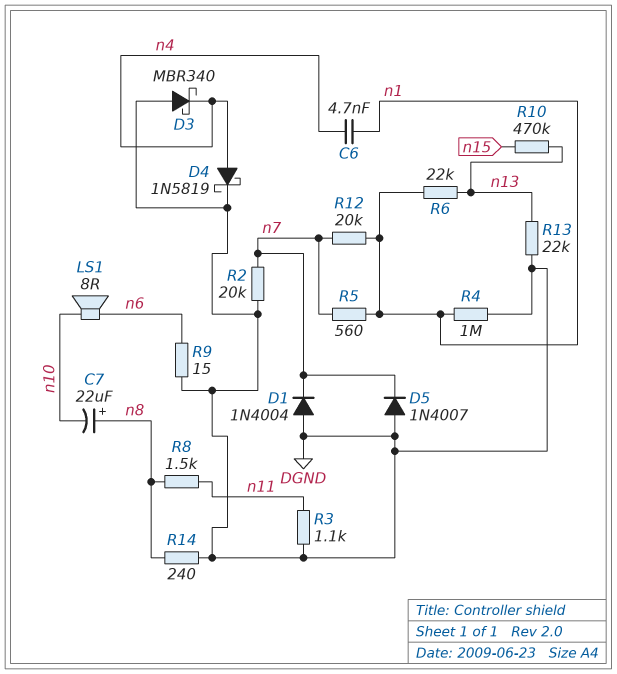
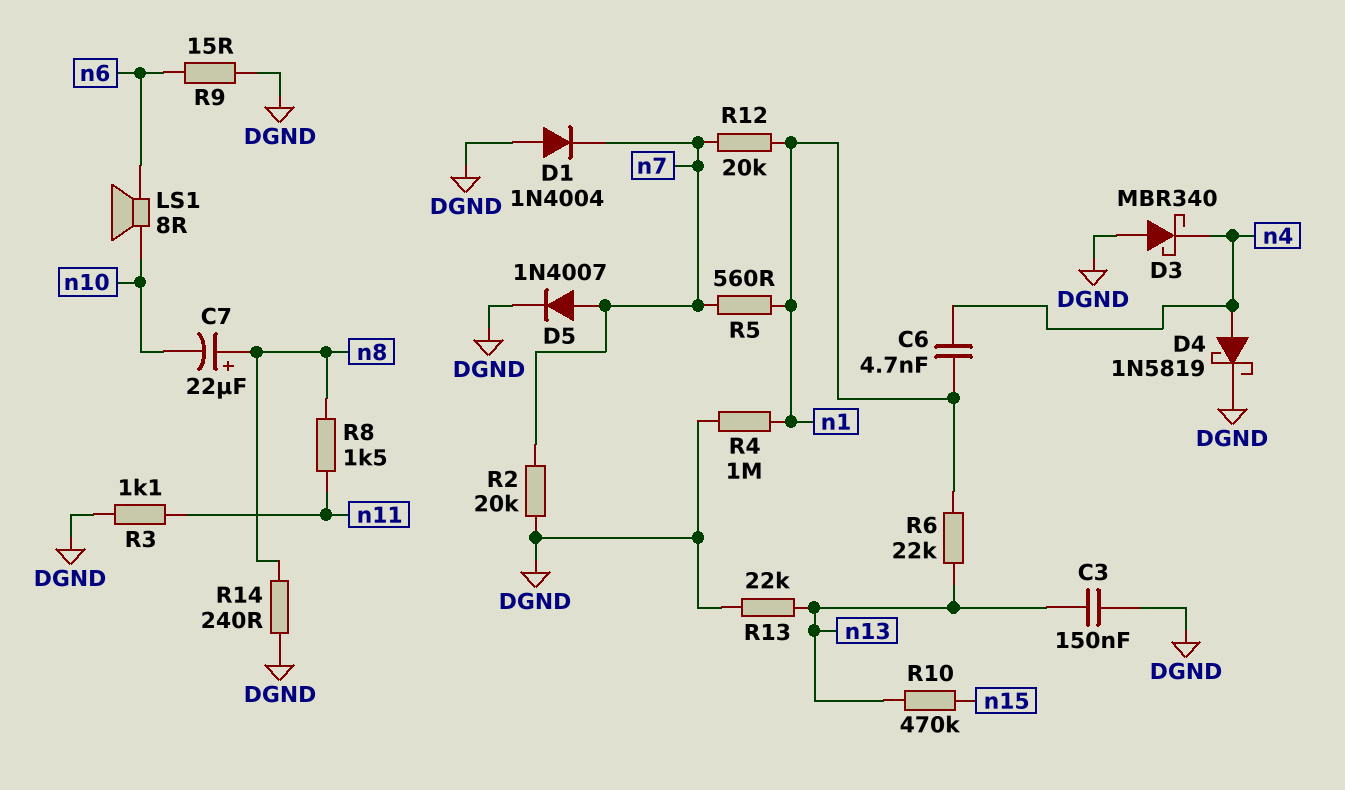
C3: none -> 150nF (DGND, n13)
D5: diode 1N4007 (A DGND, K n7) -> diode 1N4007 (A n7, K DGND)

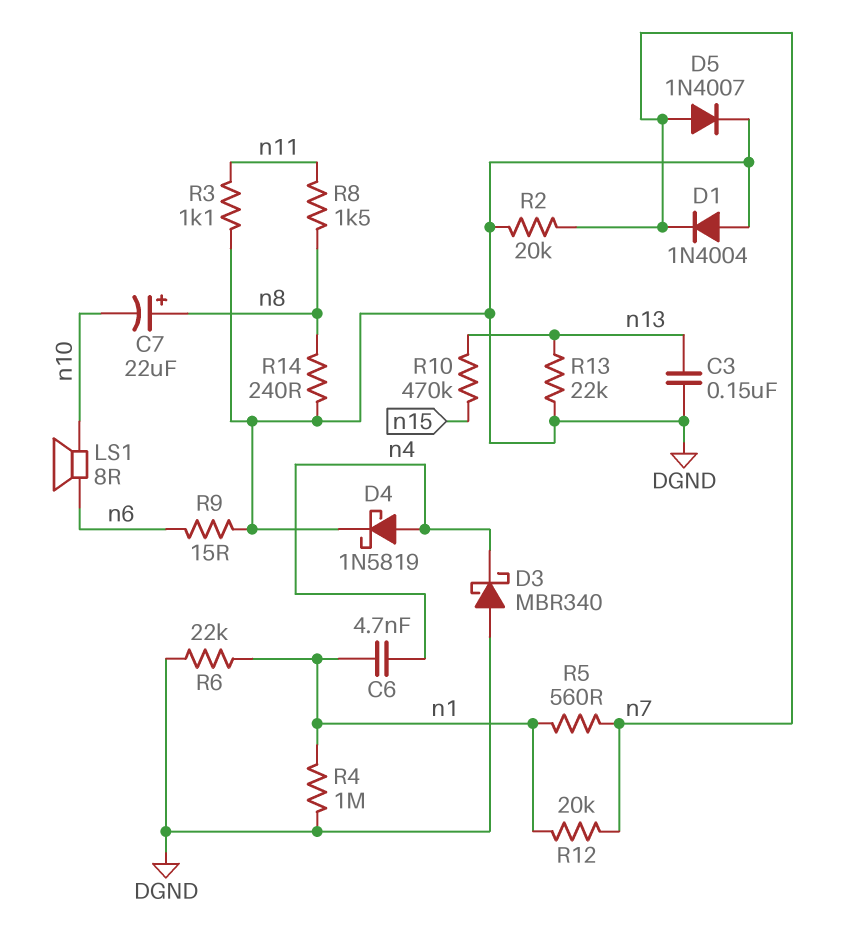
R6: 22k (n1, n13) -> 22k (DGND, n1)

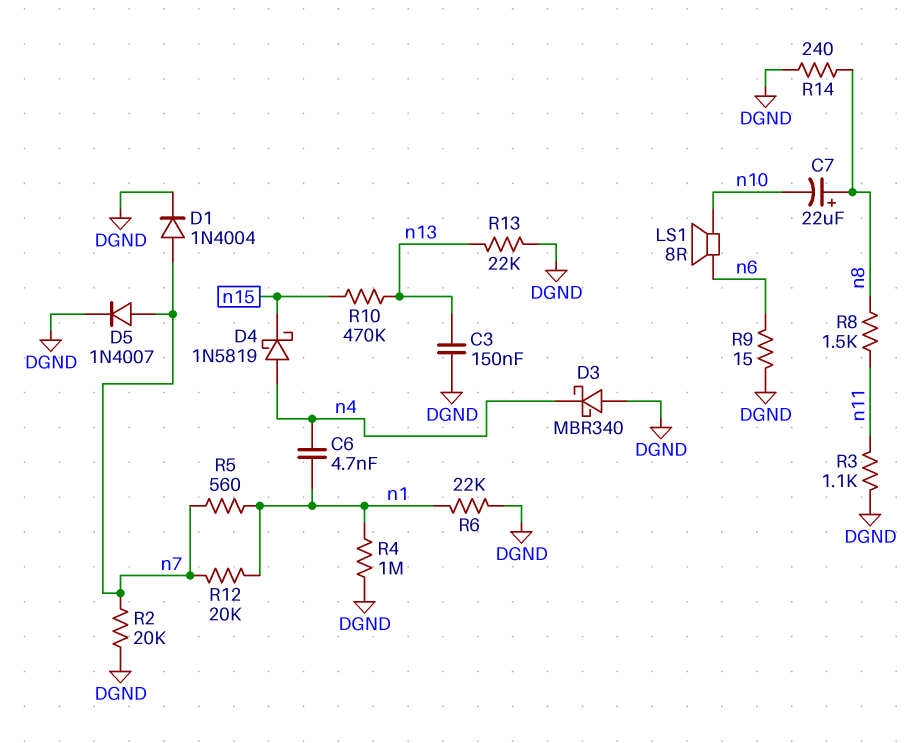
D1: diode 1N4004 (A DGND, K n7) -> diode 1N4004 (A n7, K DGND)
D4: schottky 1N5819 (A n4, K DGND) -> schottky 1N5819 (A n4, K n15)

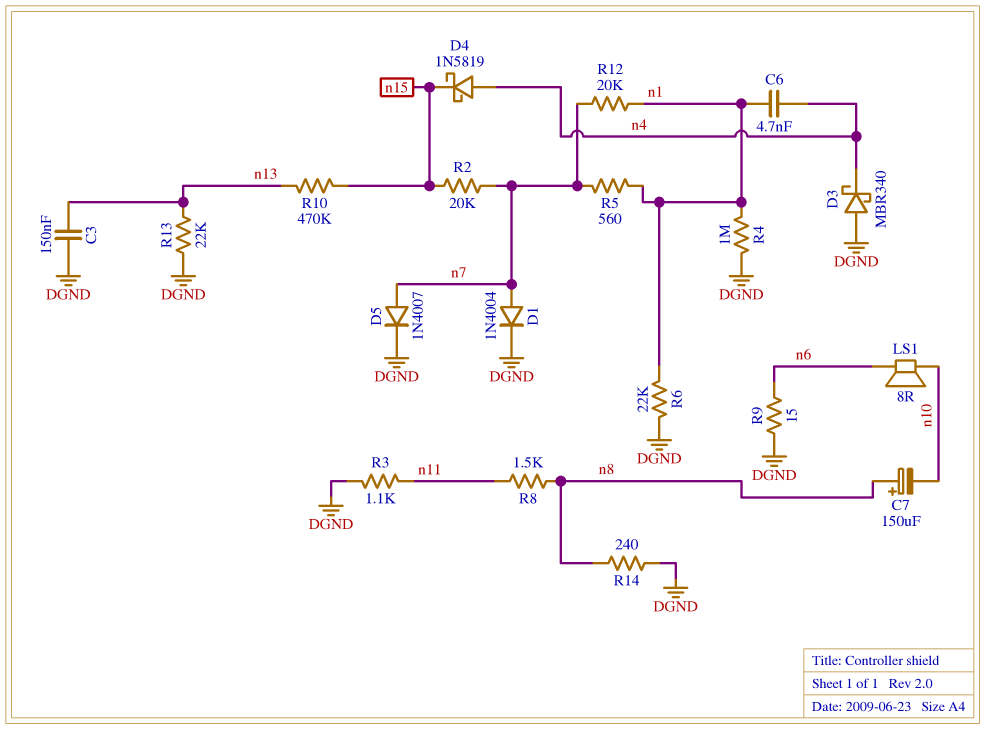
C7: 22uF (plus n8, minus n10) -> 150uF (plus n8, minus n10)
R2: 20k (DGND, n7) -> 20k (n7, n15)

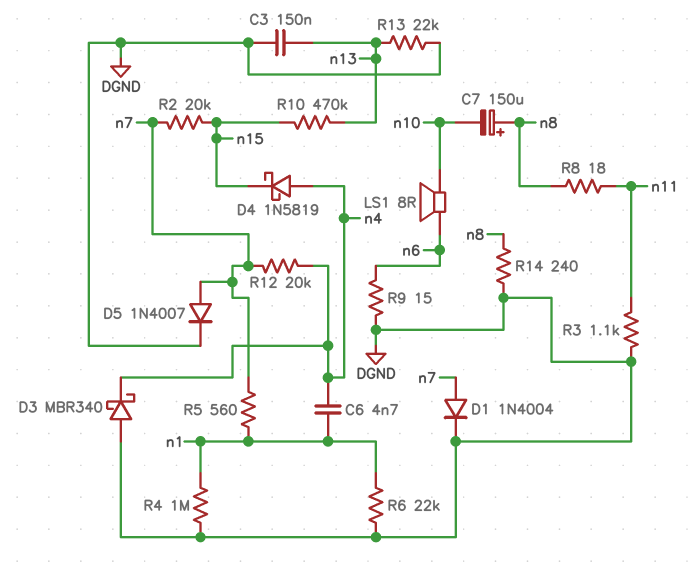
R8: 1.5k (n8, n11) -> 18 (n8, n11)
R12: 20k (n1, n7) -> 20k (n4, n7)

